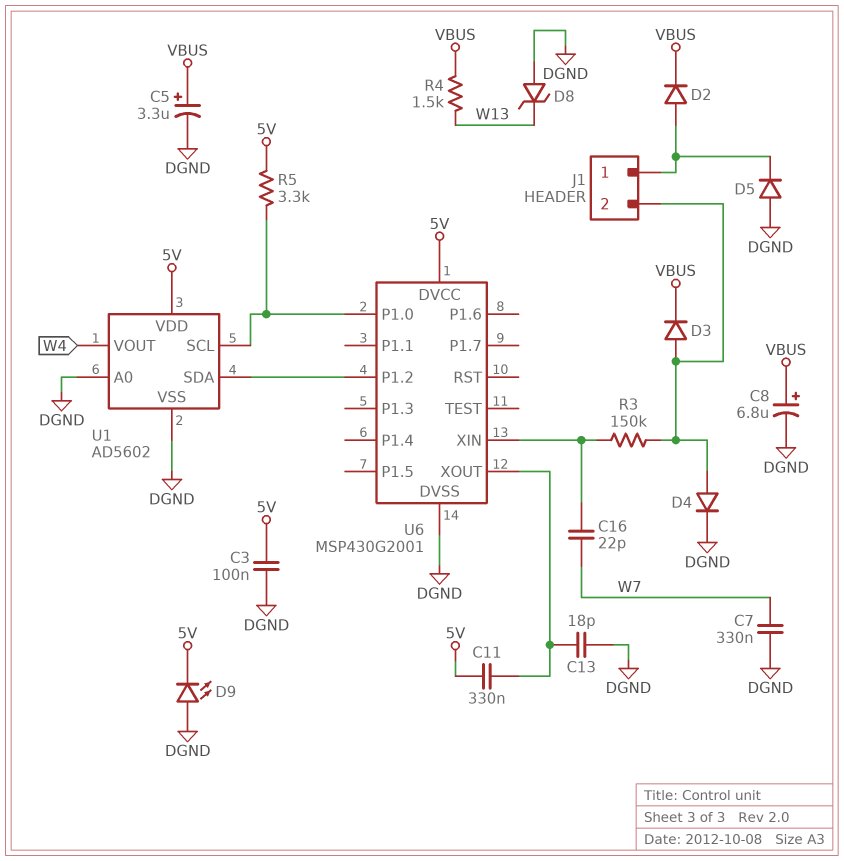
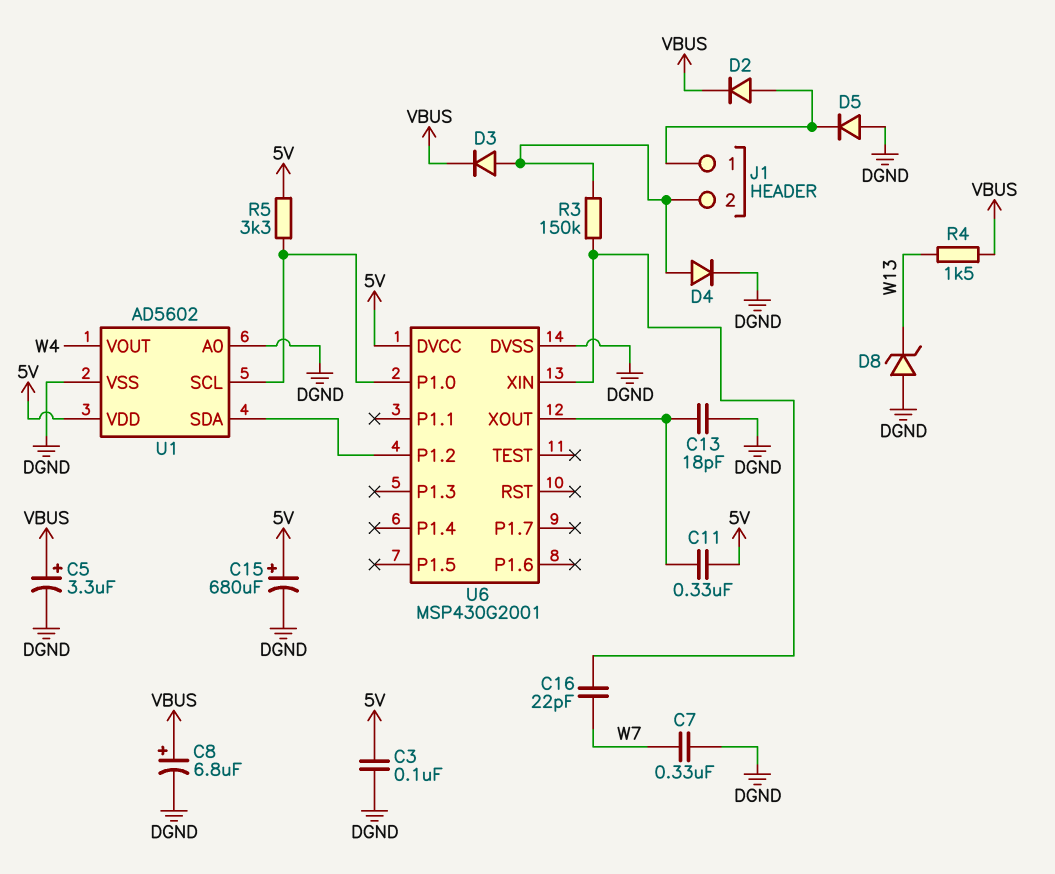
C15: none -> 680uF (plus 5V, minus DGND)
D9: LED (A DGND, K 5V) -> none

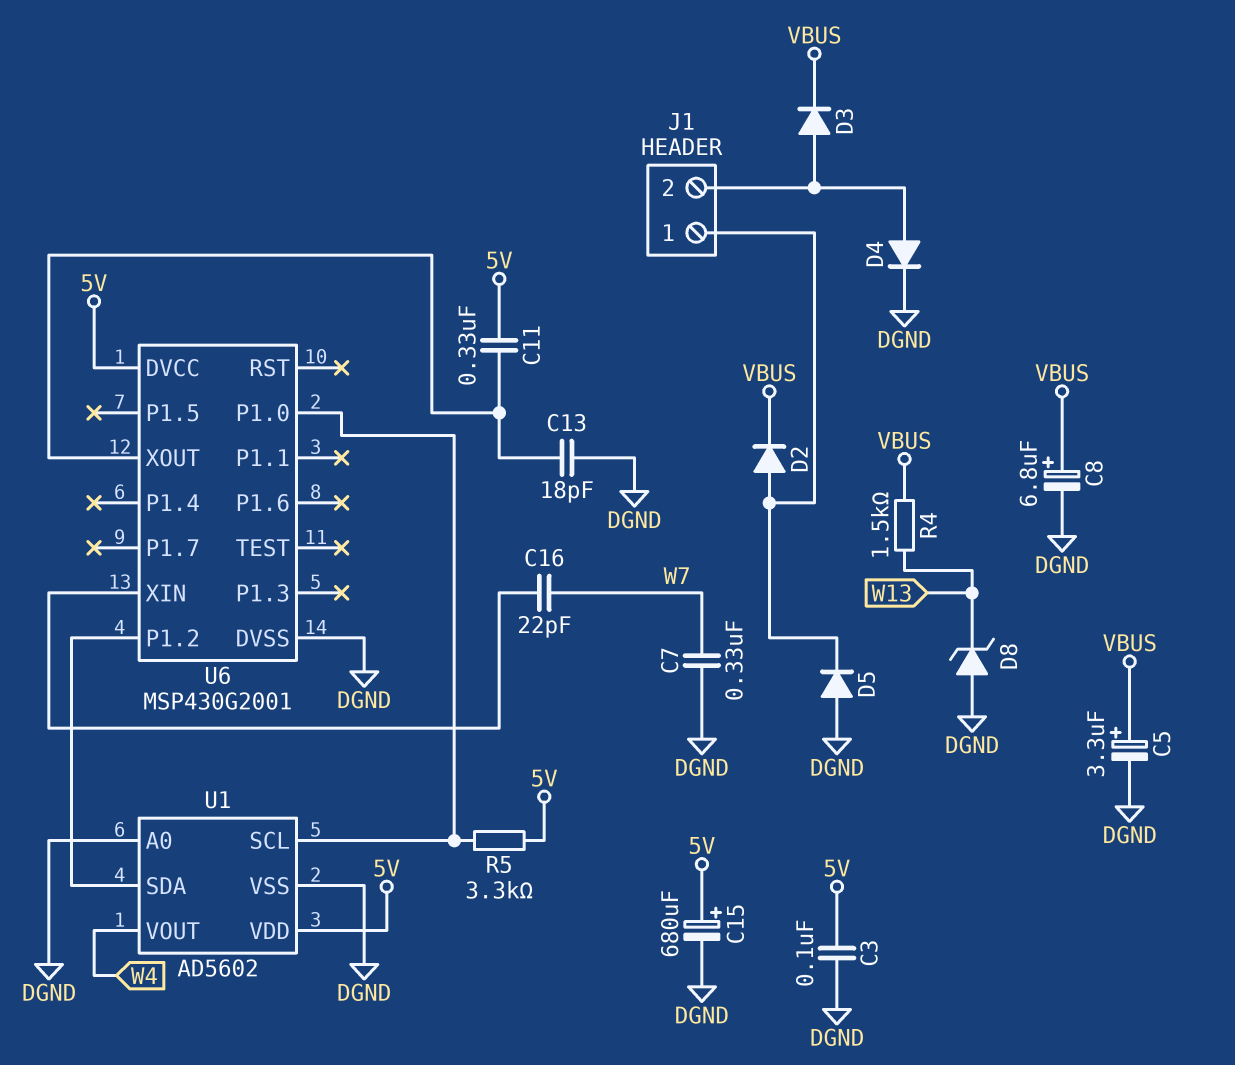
R3: 150k (J1/2, U6/XIN) -> none

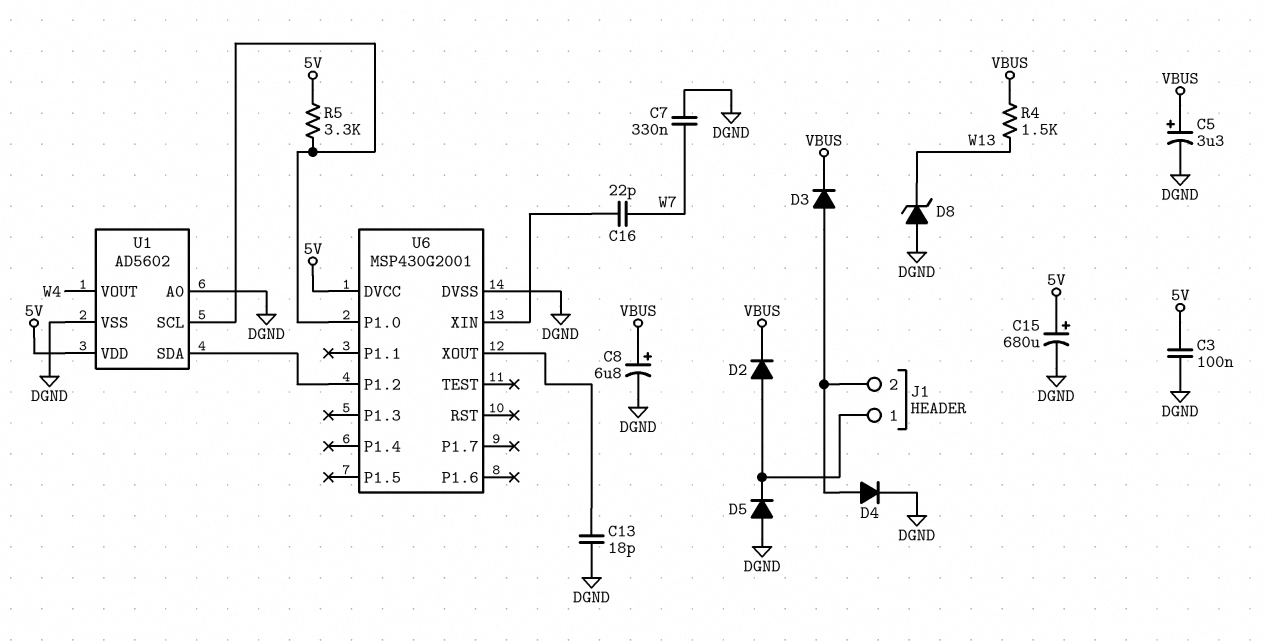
C11: 330nF (5V, U6/XOUT) -> none

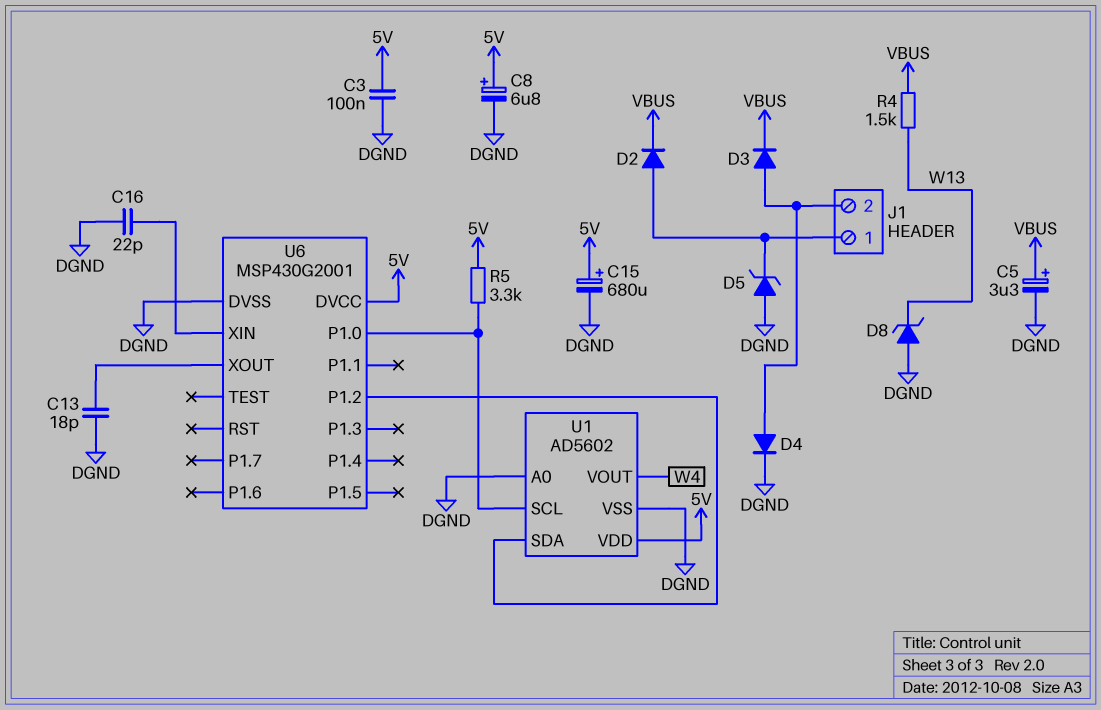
C7: 330nF (DGND, W7) -> none
C8: 6.8uF (plus VBUS, minus DGND) -> 6.8uF (plus 5V, minus DGND)
C16: 22pF (U6/XIN, W7) -> 22pF (DGND, U6/XIN)
D5: diode (A DGND, K J1/1) -> zener (A DGND, K J1/1)

